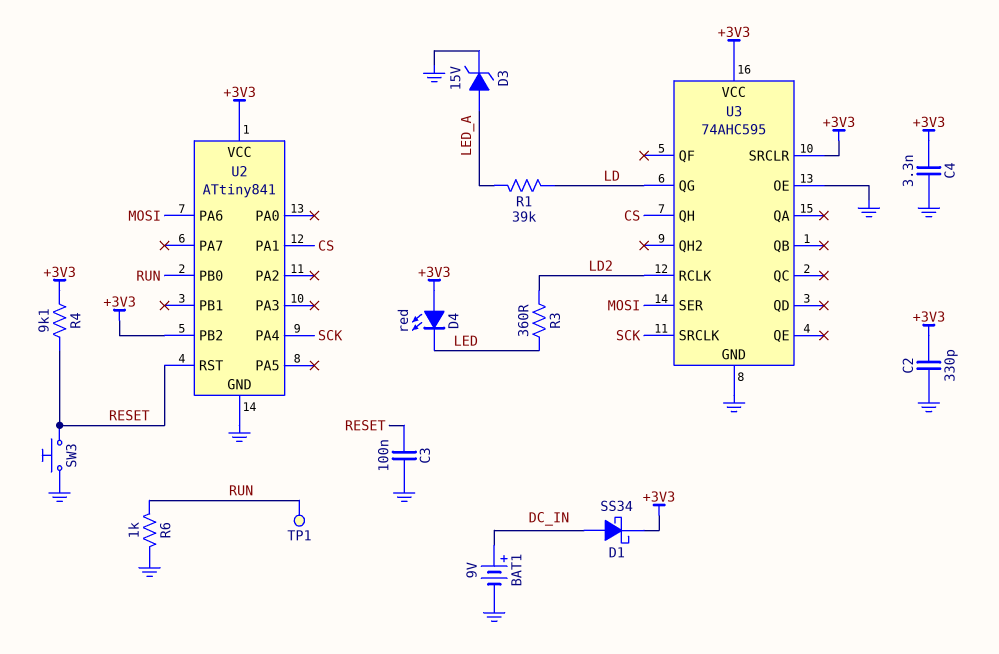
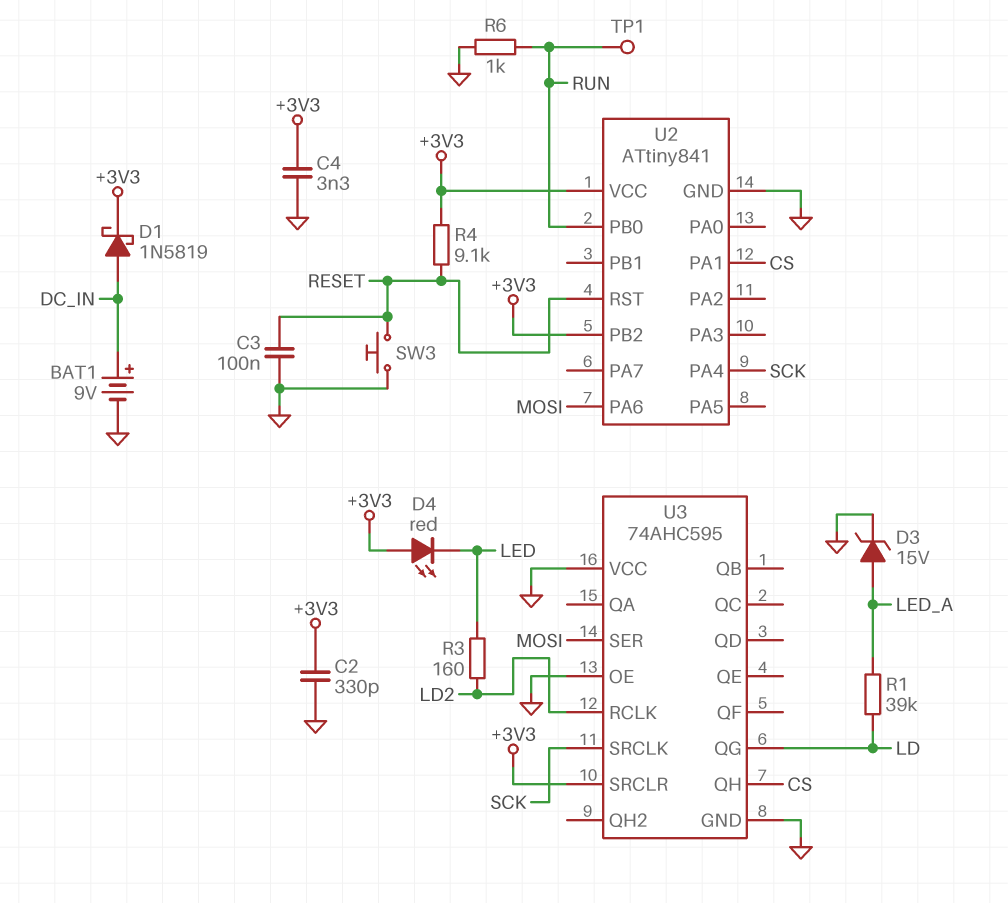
D1: schottky SS34 (A DC_IN, K +3V3) -> schottky 1N5819 (A DC_IN, K +3V3)
R3: 360 (LD2, LED) -> 160 (LD2, LED)
U3 pin VCC: +3V3 -> GND

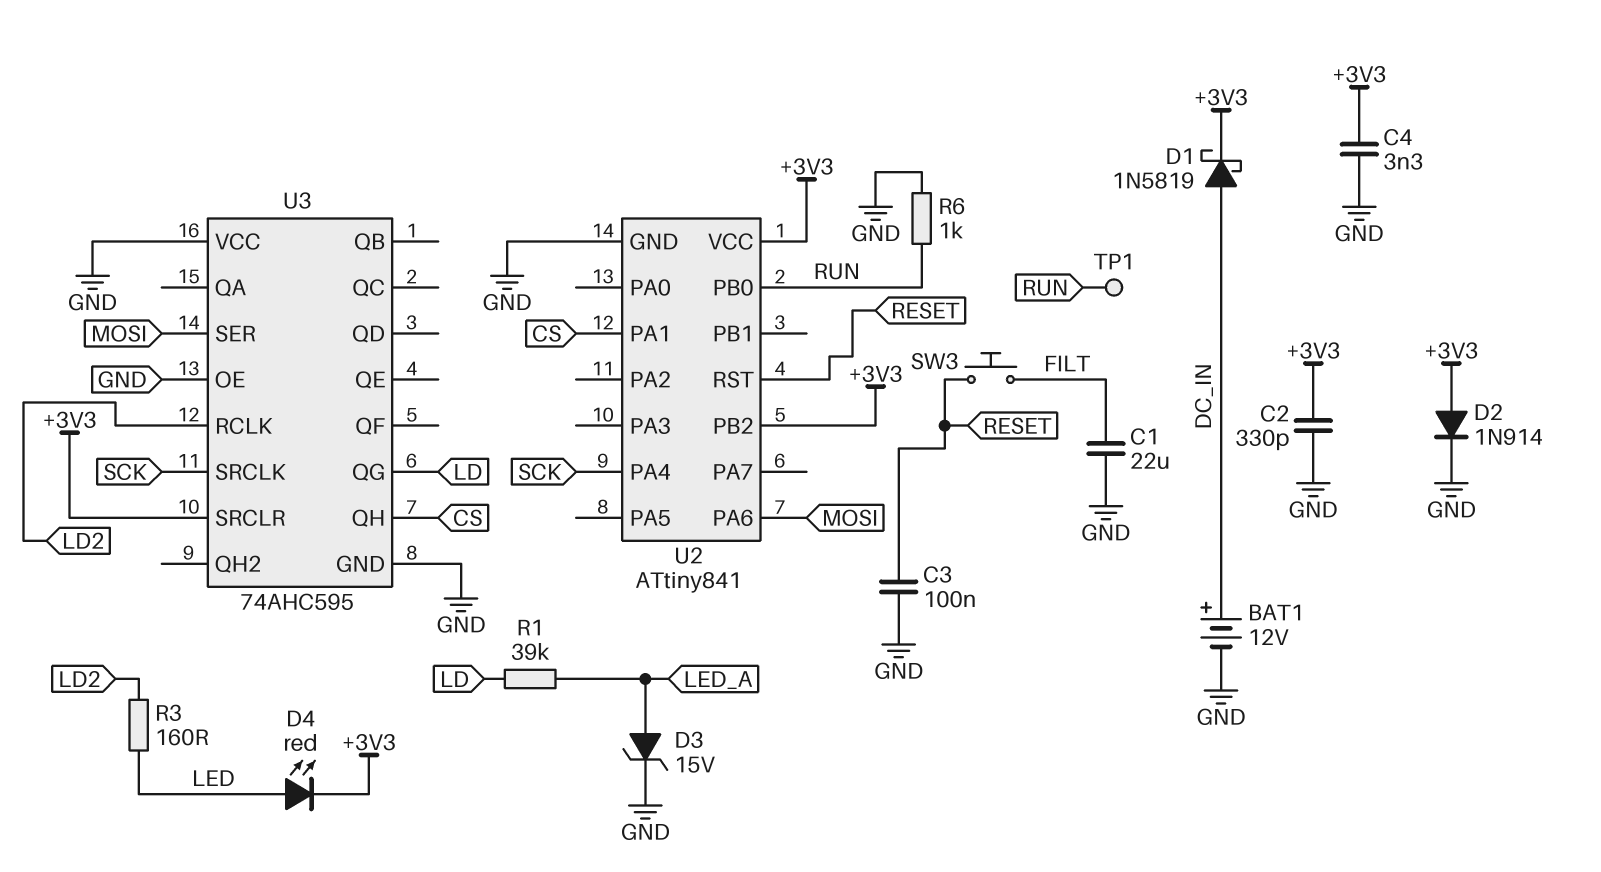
BAT1: 9V (plus DC_IN, minus GND) -> 12V (plus DC_IN, minus GND)
C1: none -> 22uF (FILT, GND)
D2: none -> diode 1N914 (A +3V3, K GND)
D4: LED red (A +3V3, K LED) -> LED red (A LED, K +3V3)
R4: 9.1k (+3V3, RESET) -> none
SW3: button (GND, RESET) -> button (FILT, RESET)

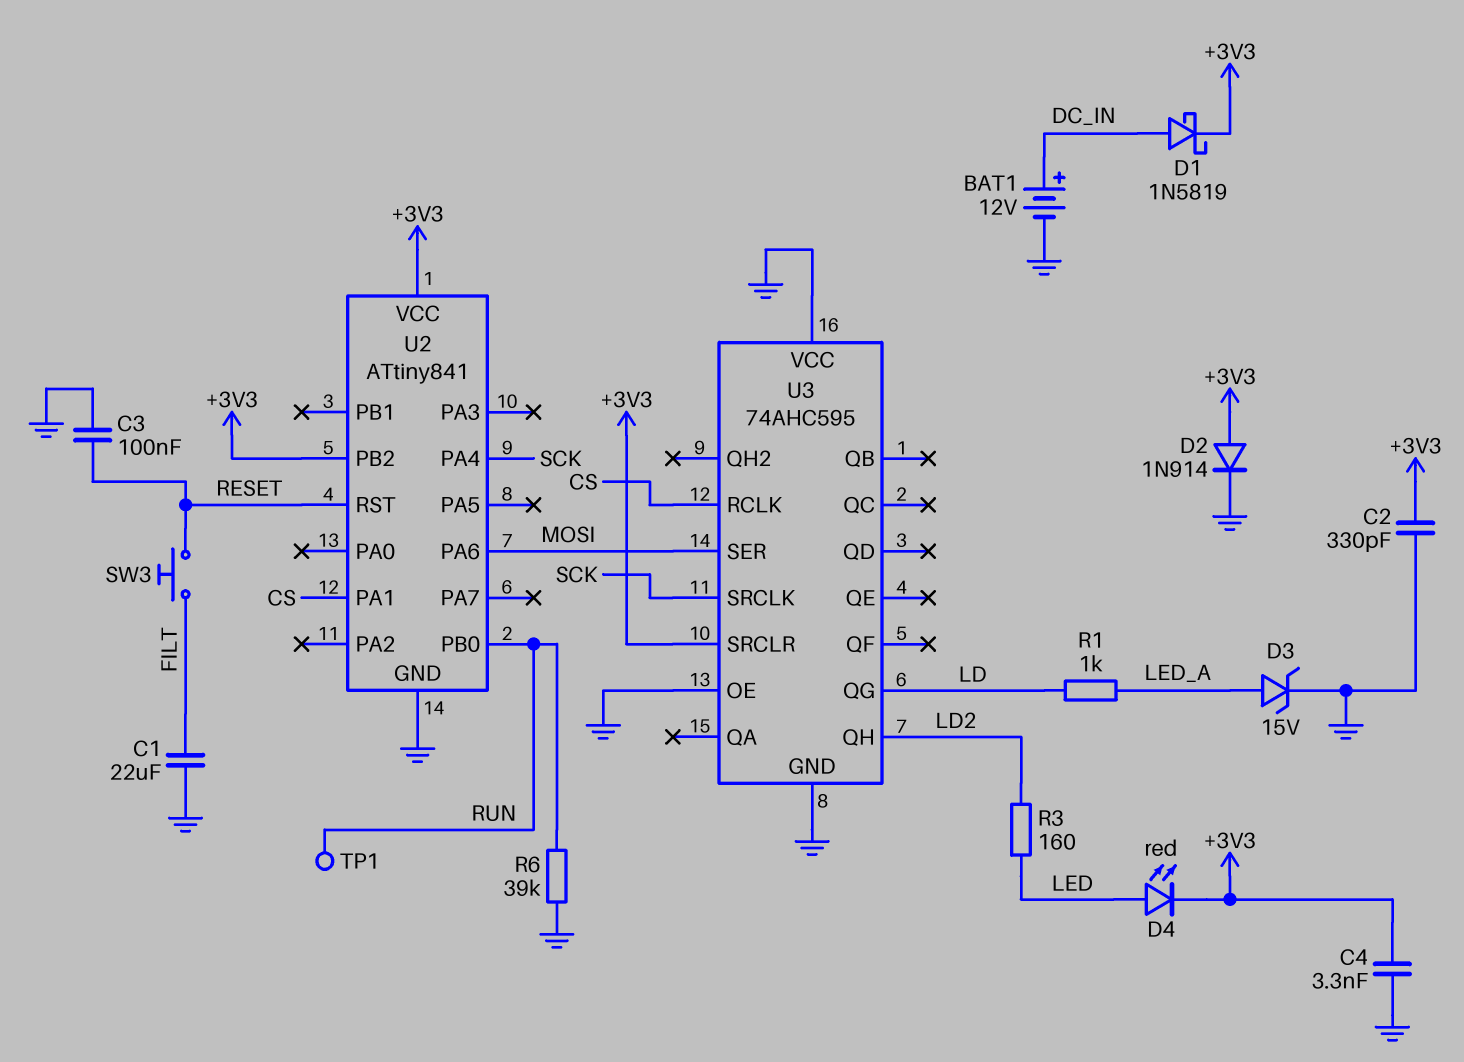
R1: 39k (LD, LED_A) -> 1k (LD, LED_A)
R6: 1k (GND, RUN) -> 39k (GND, RUN)
U3 pin QH: CS -> LD2
U3 pin RCLK: LD2 -> CS

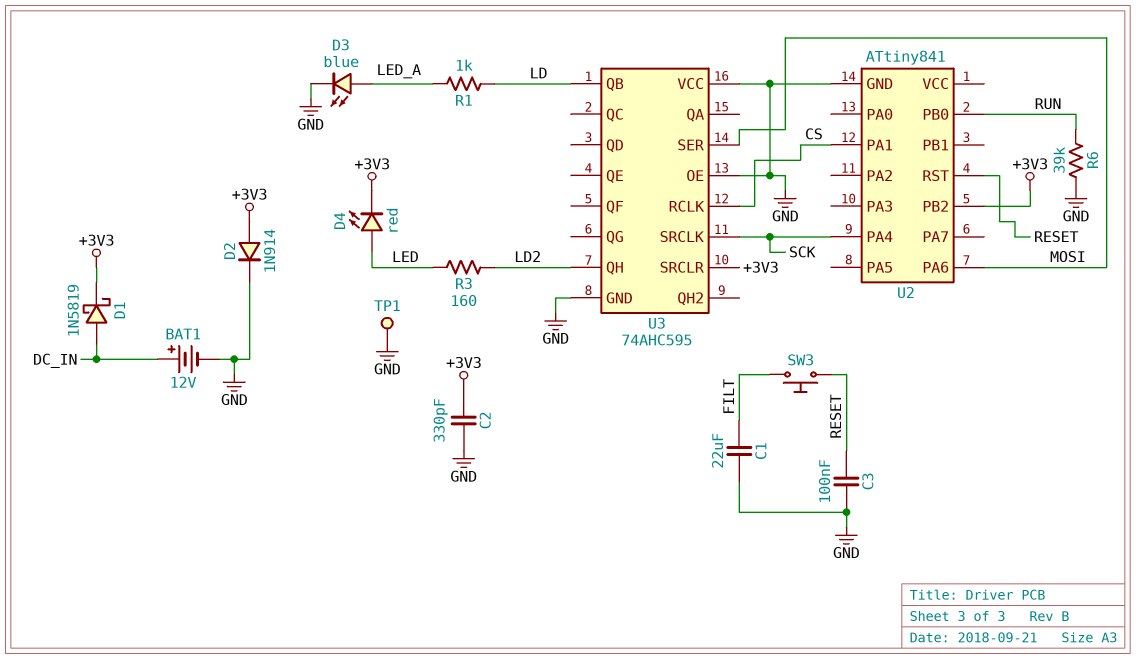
C4: 3.3nF (+3V3, GND) -> none
D3: zener 15V (A LED_A, K GND) -> LED blue (A LED_A, K GND)
TP1: test point (RUN) -> test point (GND)
U2 pin VCC: +3V3 -> none
U3 pin QB: none -> LD
U3 pin QG: LD -> none

